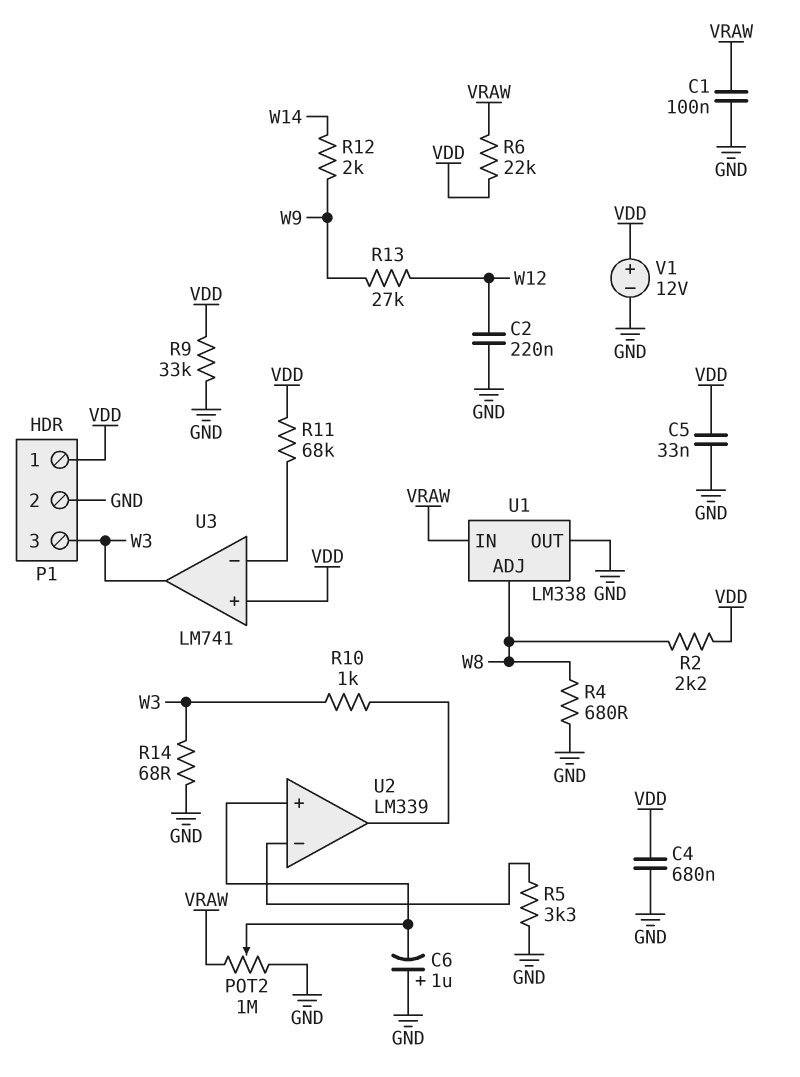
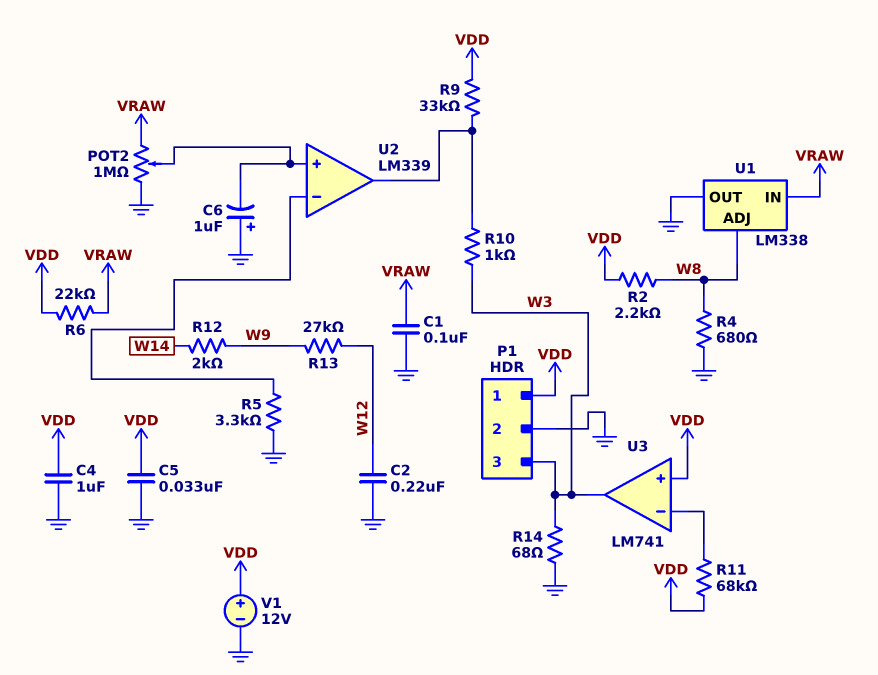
C4: 680nF (GND, VDD) -> 1uF (GND, VDD)
R9: 33k (GND, VDD) -> 33k (U2/out, VDD)

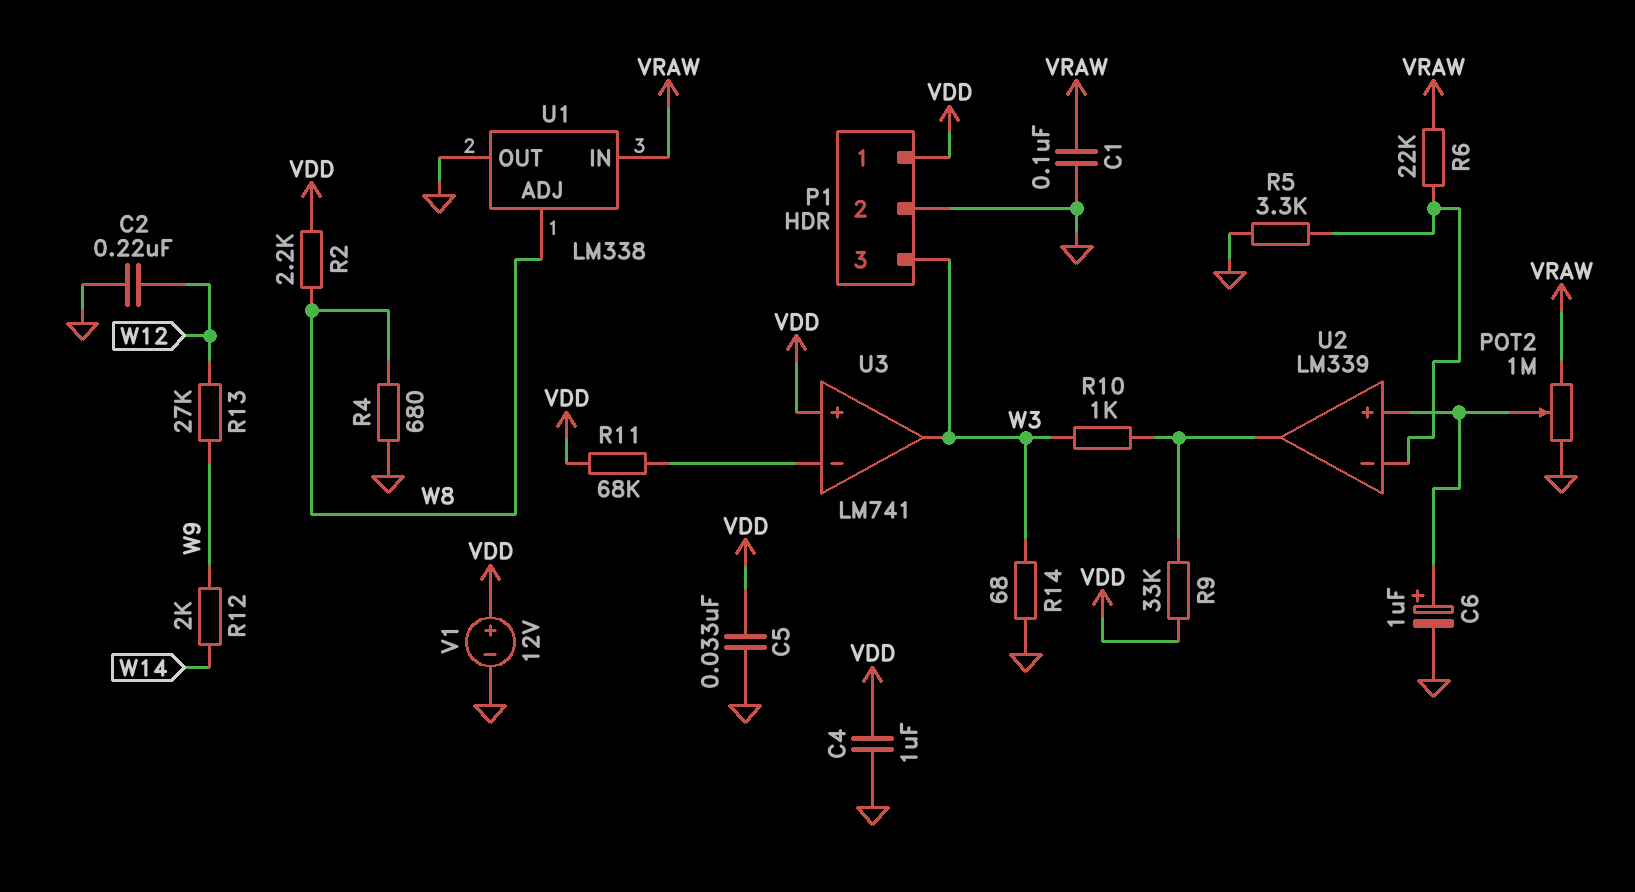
C6: 1uF (plus GND, minus U2/in+) -> 1uF (plus U2/in+, minus GND)
R6: 22k (VDD, VRAW) -> 22k (U2/in-, VRAW)

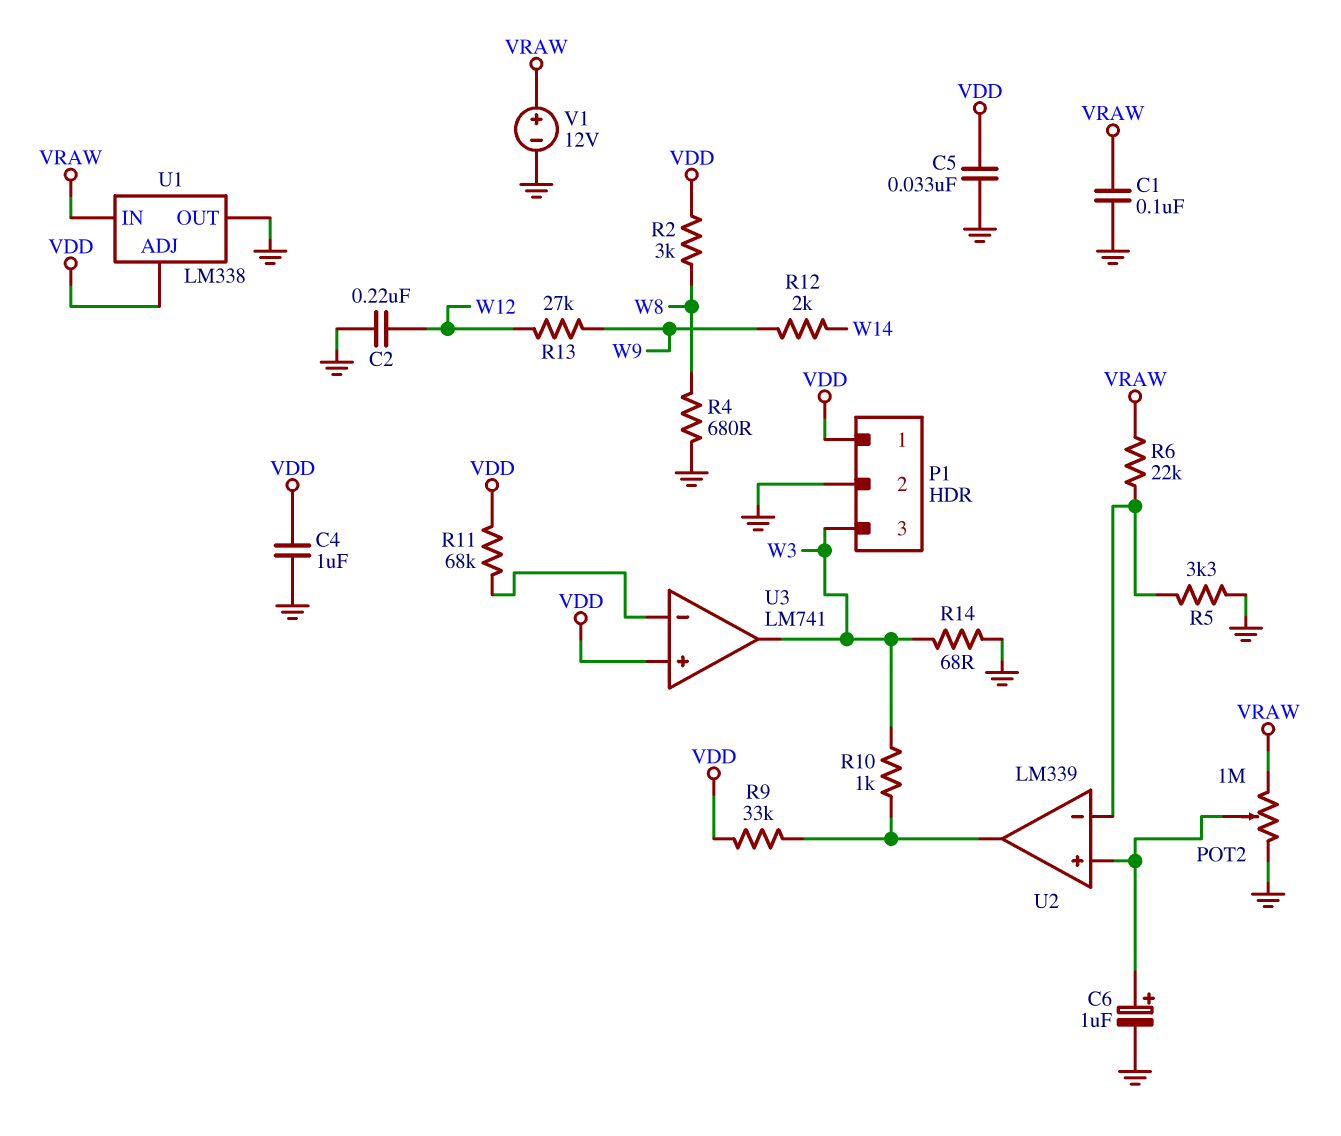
R2: 2.2k (VDD, W8) -> 3k (VDD, W8)
U1 pin ADJ: W8 -> VDD
V1: 12V (plus VDD, minus GND) -> 12V (plus VRAW, minus GND)

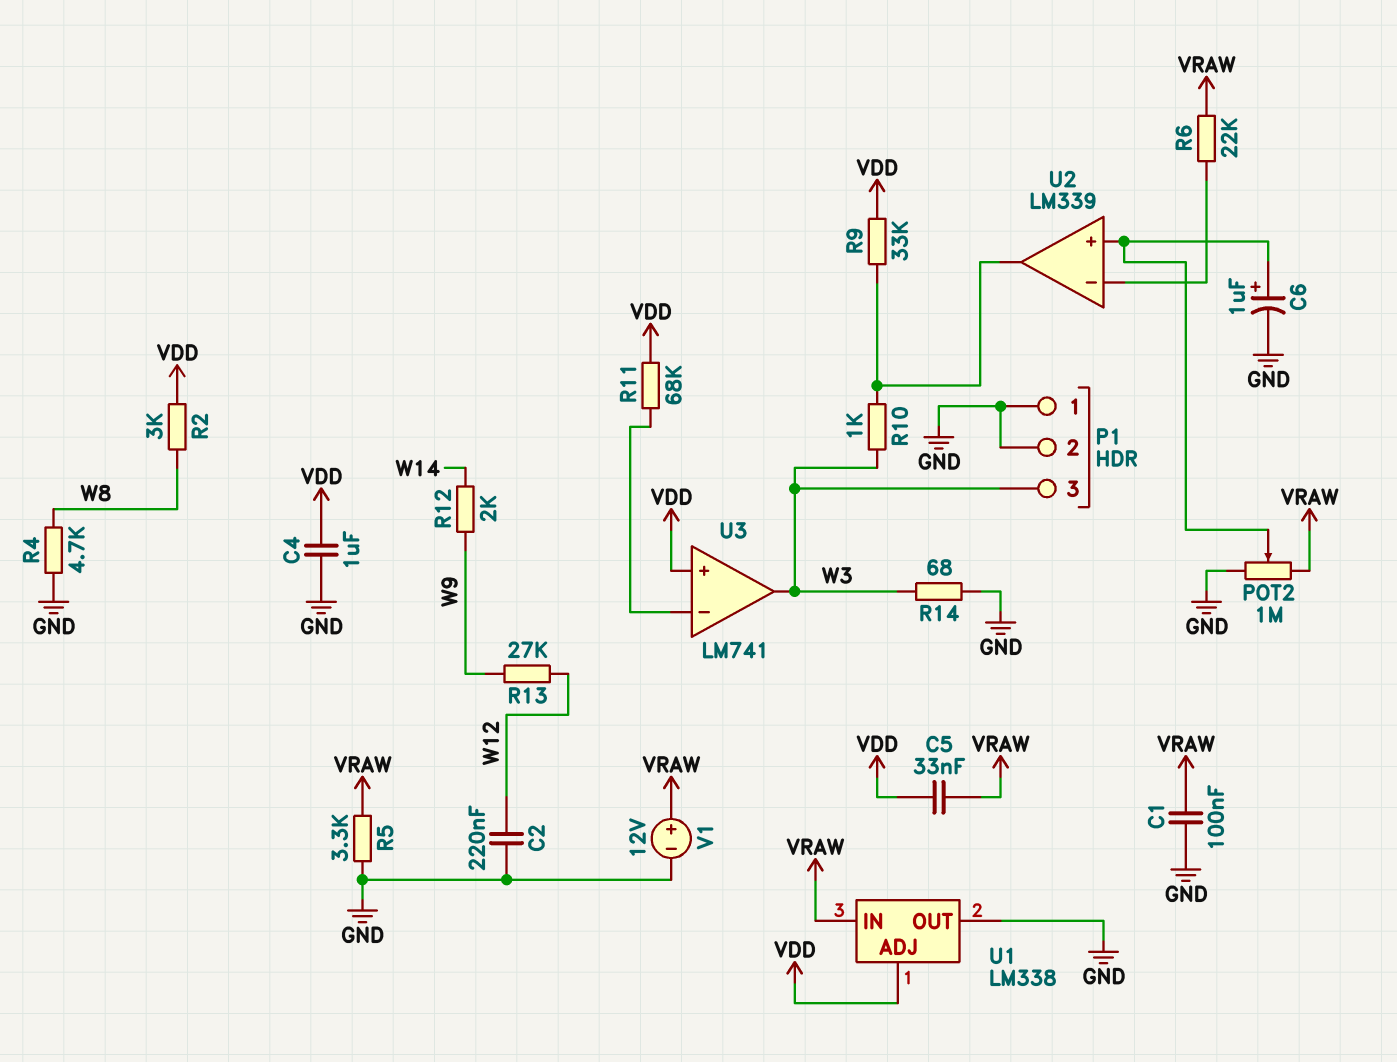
C5: 33nF (GND, VDD) -> 33nF (VDD, VRAW)
P1 pin 1: VDD -> GND
R4: 680 (GND, W8) -> 4.7k (GND, W8)
R5: 3.3k (GND, U2/in-) -> 3.3k (GND, VRAW)

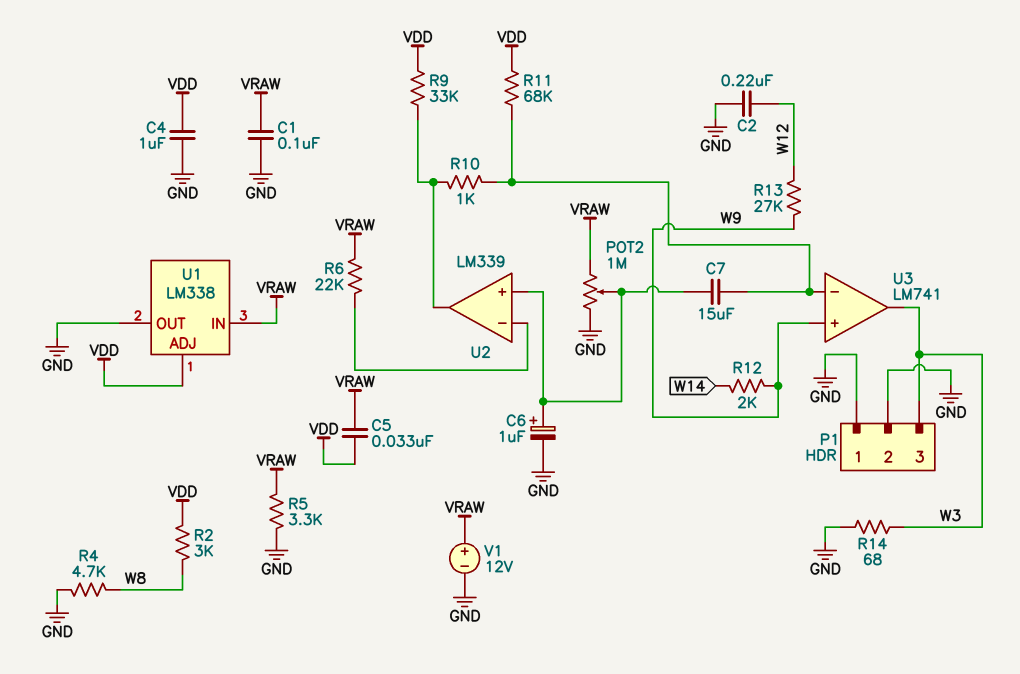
C7: none -> 15uF (U2/in+, U3/in-)
R10: 1k (U2/out, W3) -> 1k (U2/out, U3/in-)
U3 pin in+: VDD -> W9

